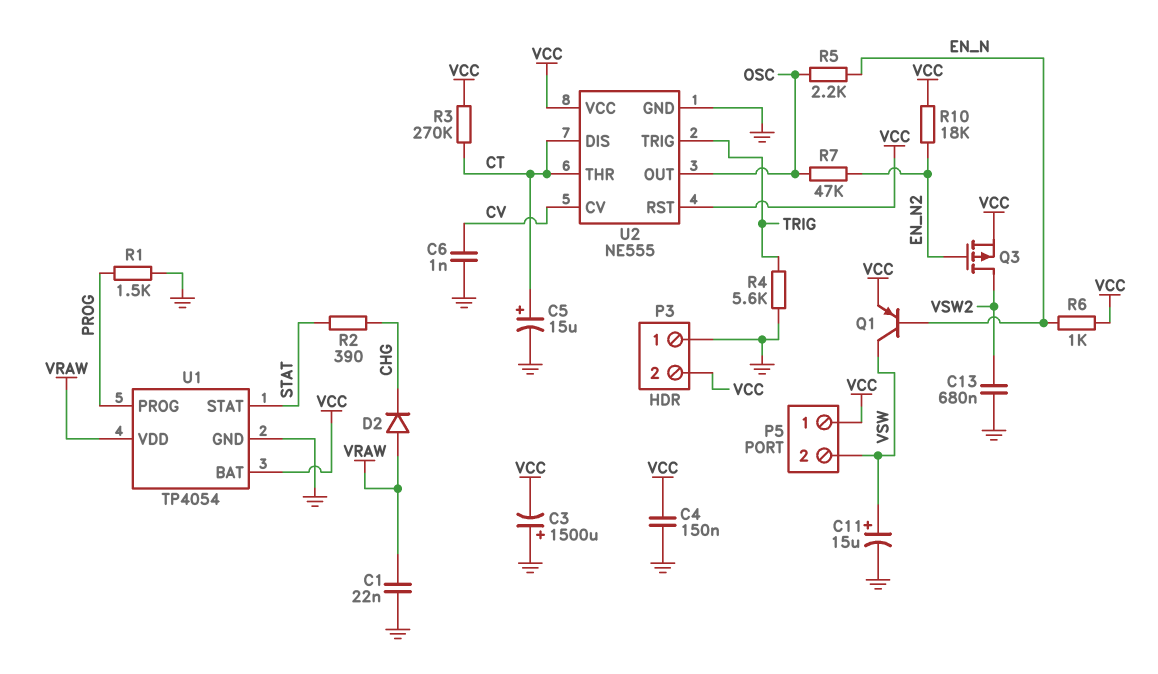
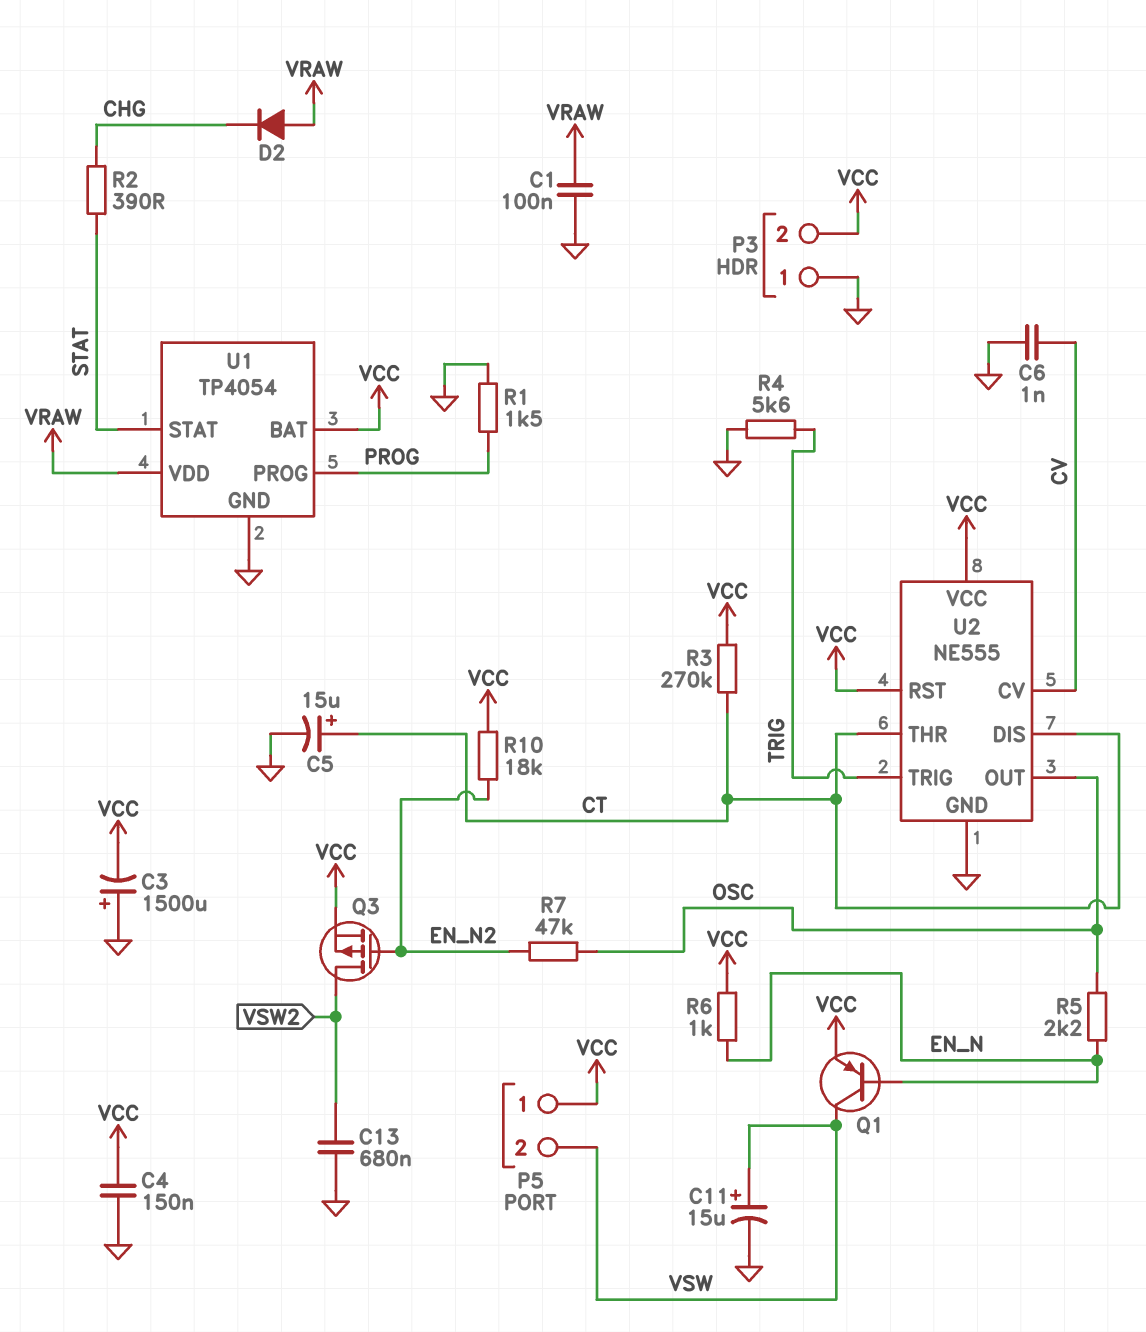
C1: 22nF (GND, VRAW) -> 100nF (GND, VRAW)

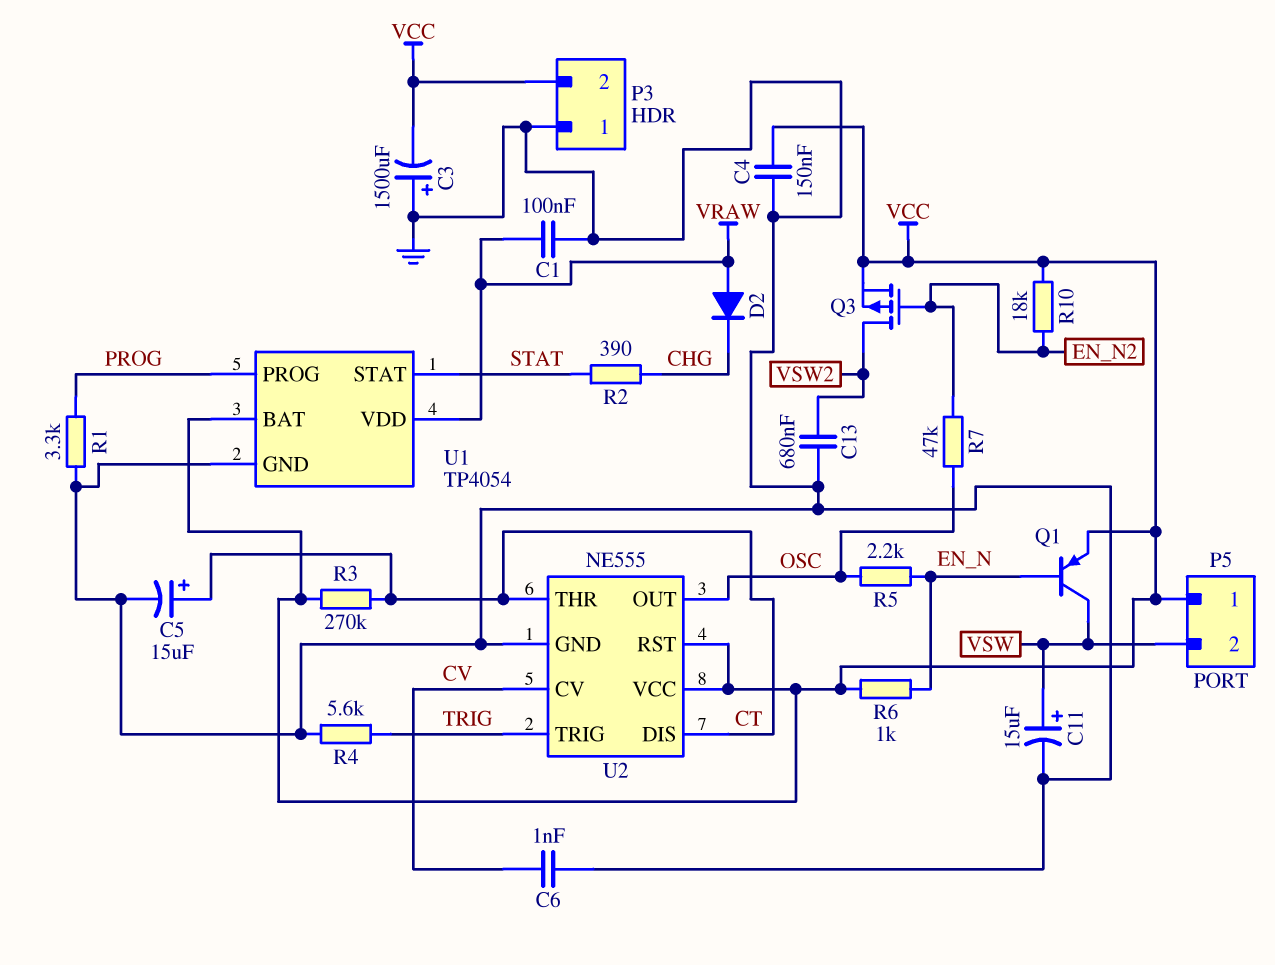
R1: 1.5k (GND, PROG) -> 3.3k (GND, PROG)

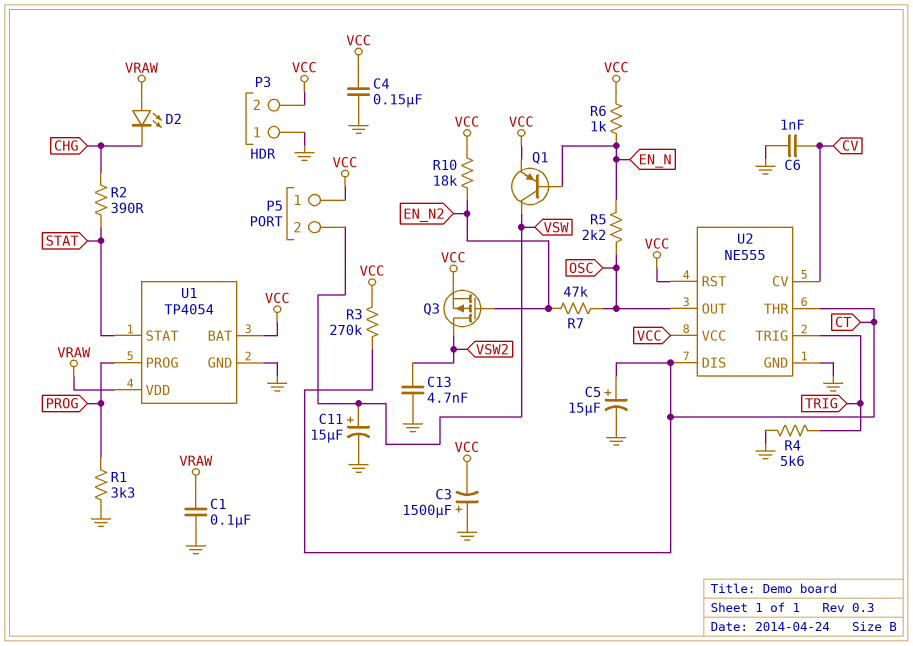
C13: 680nF (GND, VSW2) -> 4.7nF (GND, VSW2)
D2: diode (A VRAW, K CHG) -> LED (A VRAW, K CHG)

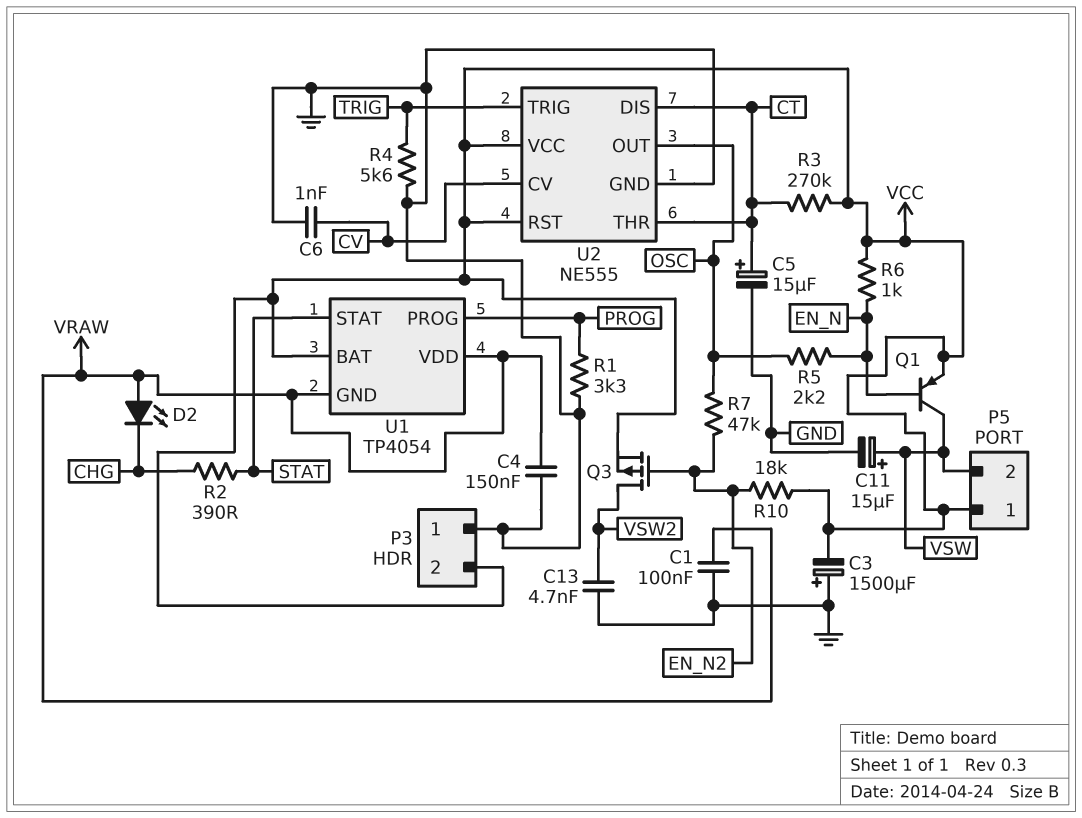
C4: 150nF (GND, VCC) -> 150nF (GND, VRAW)
U1 pin GND: GND -> VRAW

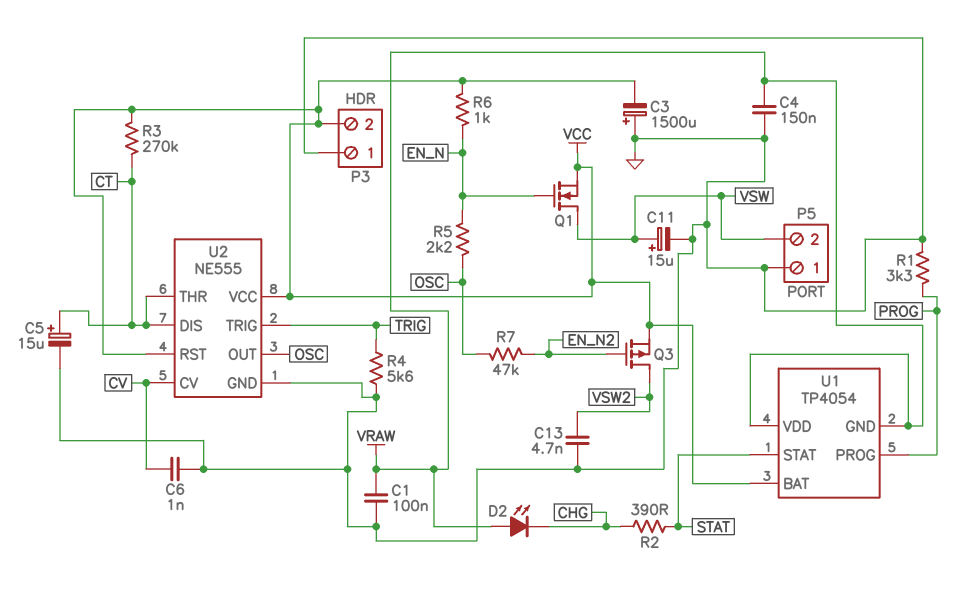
P5 pin 1: VCC -> GND
Q1: PNP (B EN_N, C VSW, E VCC) -> NMOS (G EN_N, D VSW, S VCC)
R10: 18k (EN_N2, VCC) -> none

